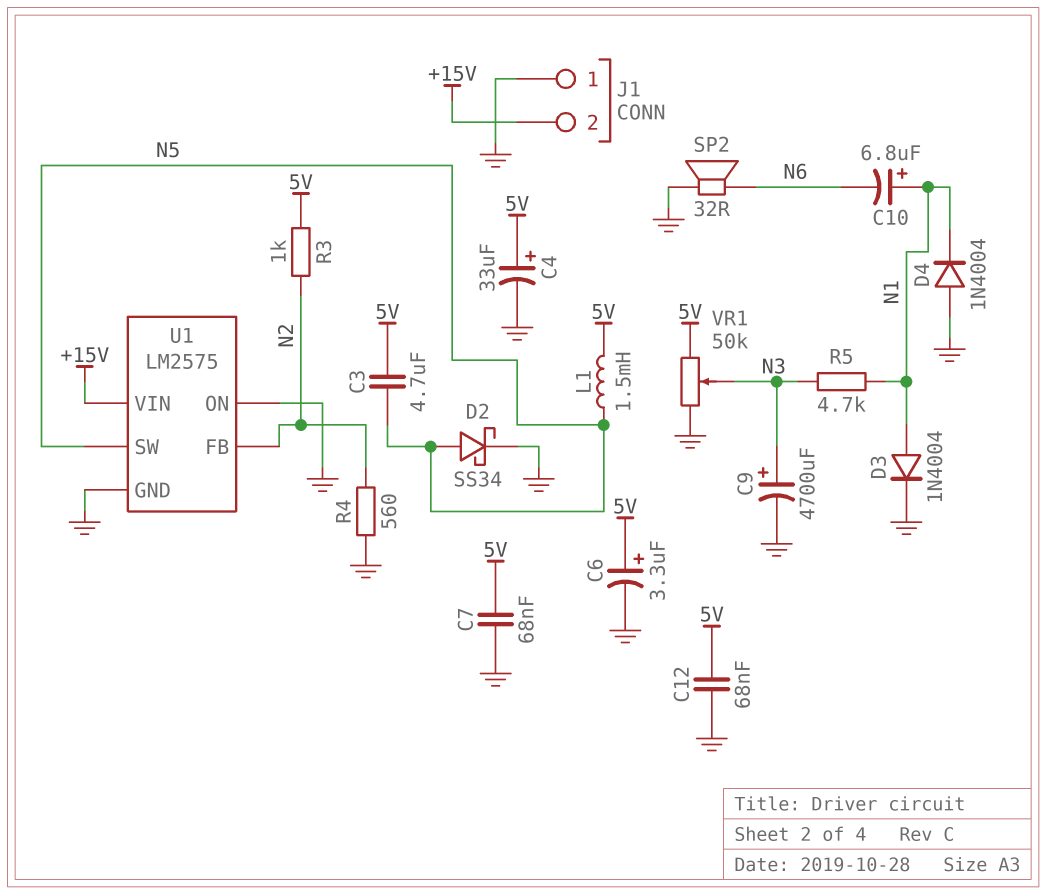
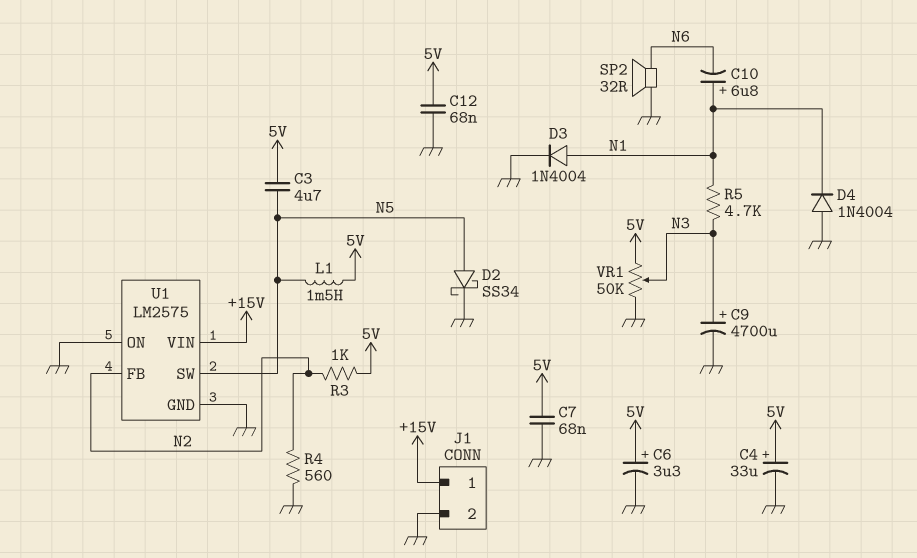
J1 pin 1: GND -> +15V
J1 pin 2: +15V -> GND

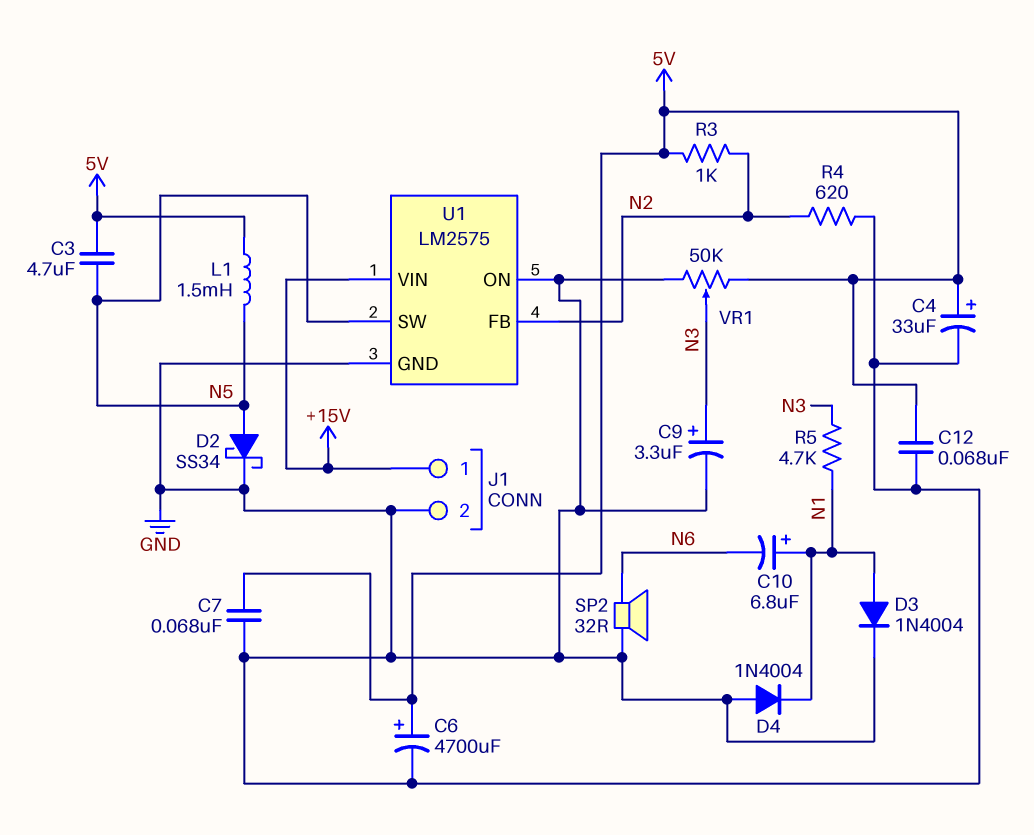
C6: 3.3uF (plus 5V, minus GND) -> 4700uF (plus 5V, minus GND)
C9: 4700uF (plus N3, minus GND) -> 3.3uF (plus N3, minus GND)
R4: 560 (GND, N2) -> 620 (GND, N2)

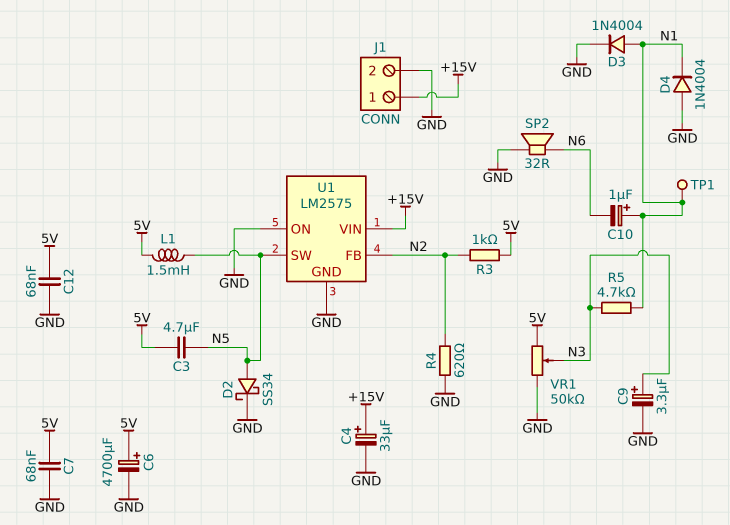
C4: 33uF (plus 5V, minus GND) -> 33uF (plus +15V, minus GND)
C10: 6.8uF (plus N1, minus N6) -> 1uF (plus N1, minus N6)
TP1: none -> test point (N1)

